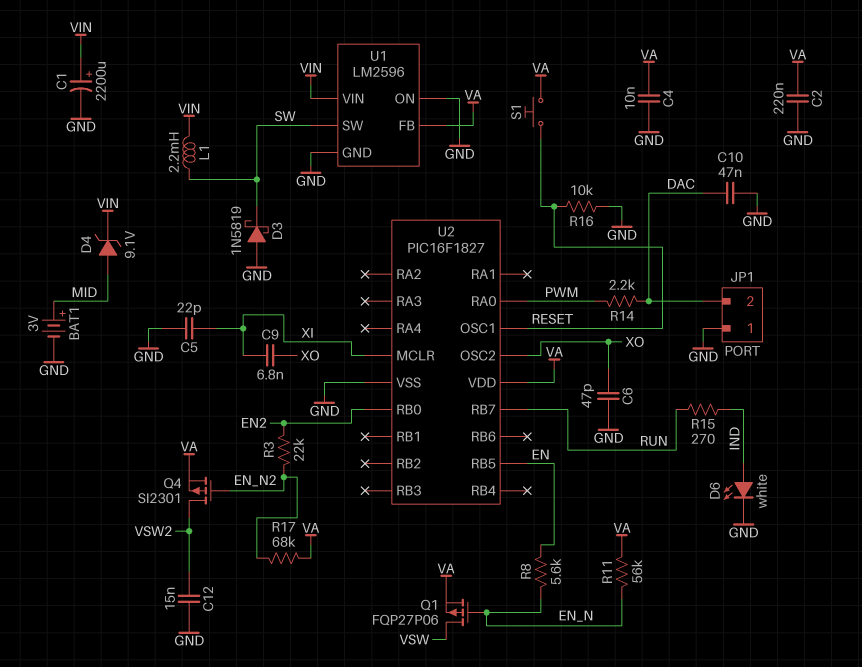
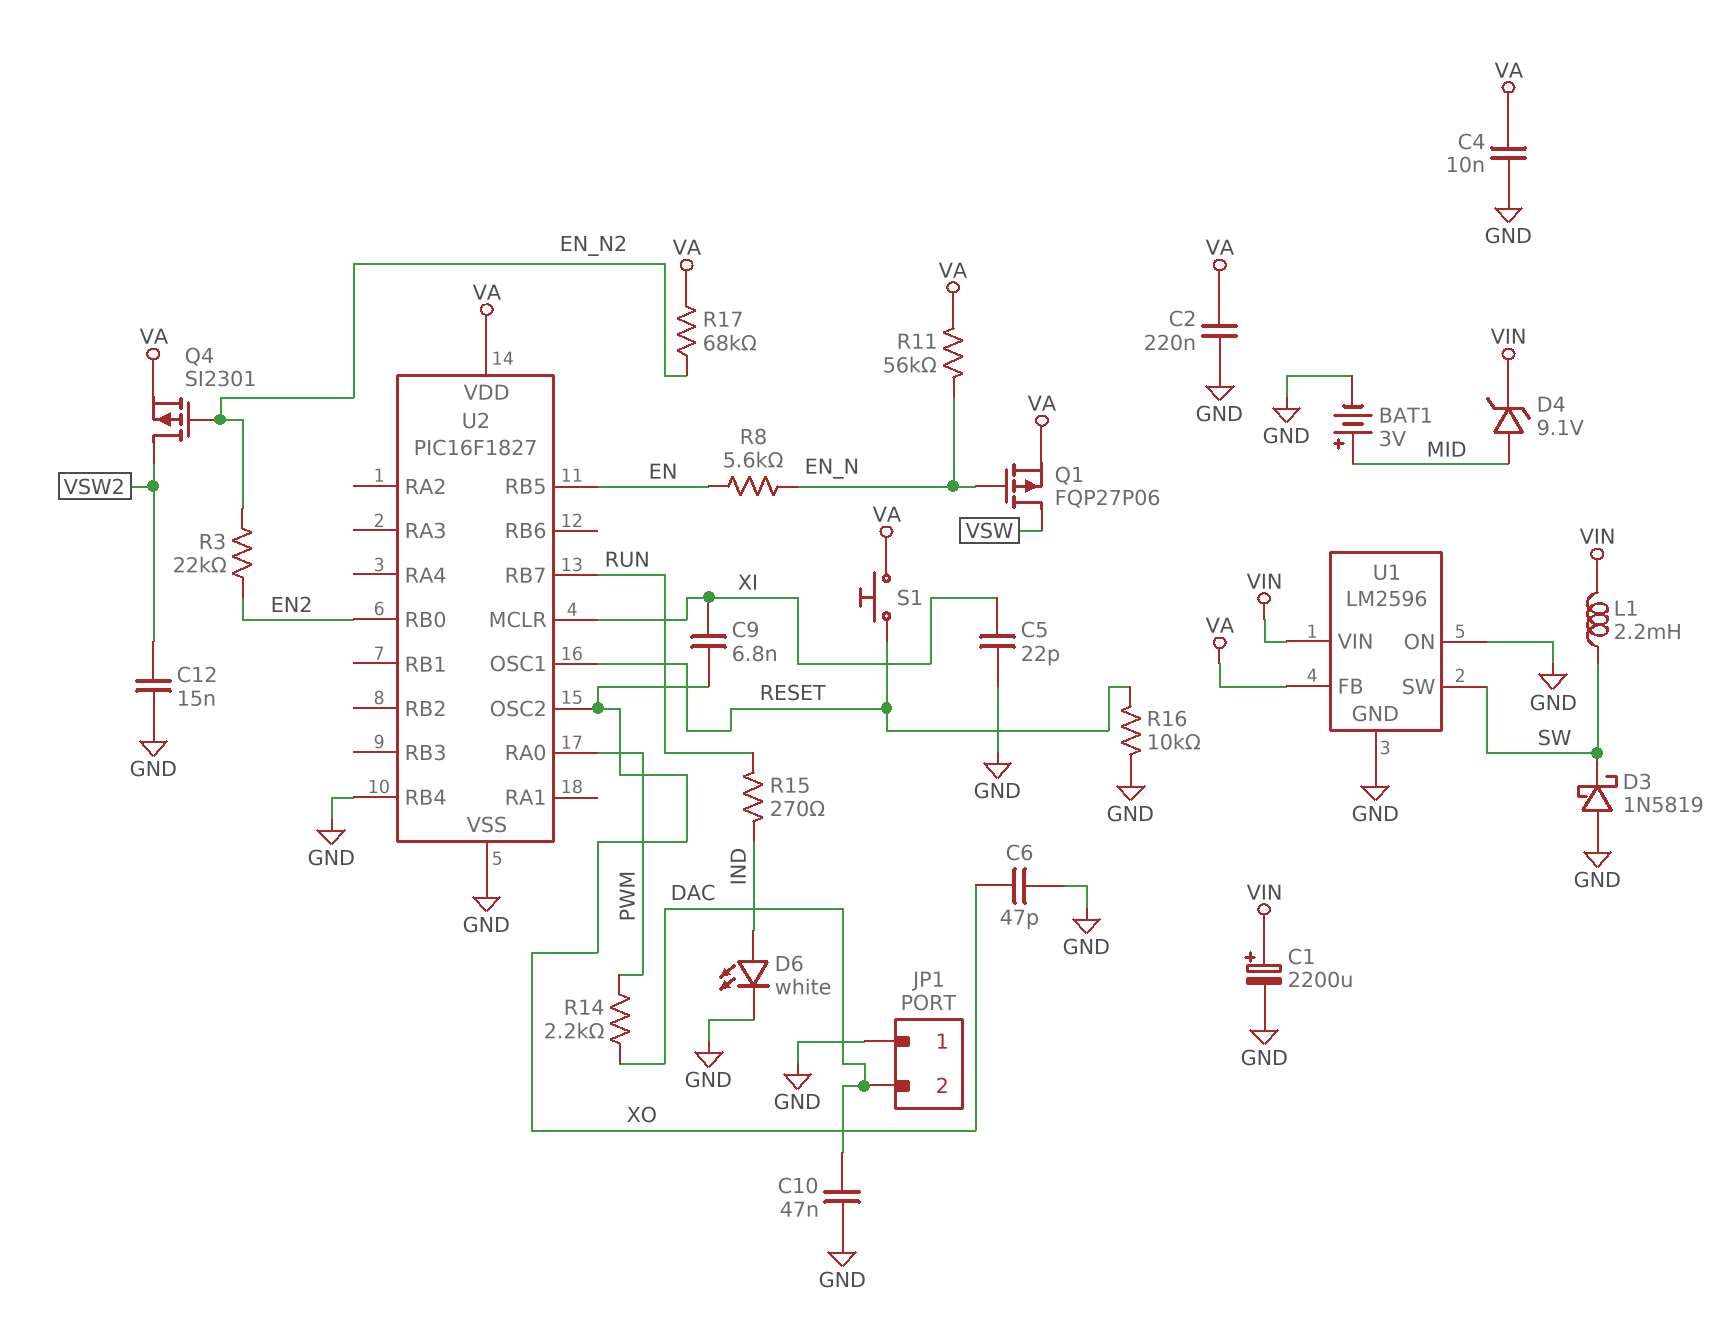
U2 pin RB4: none -> GND

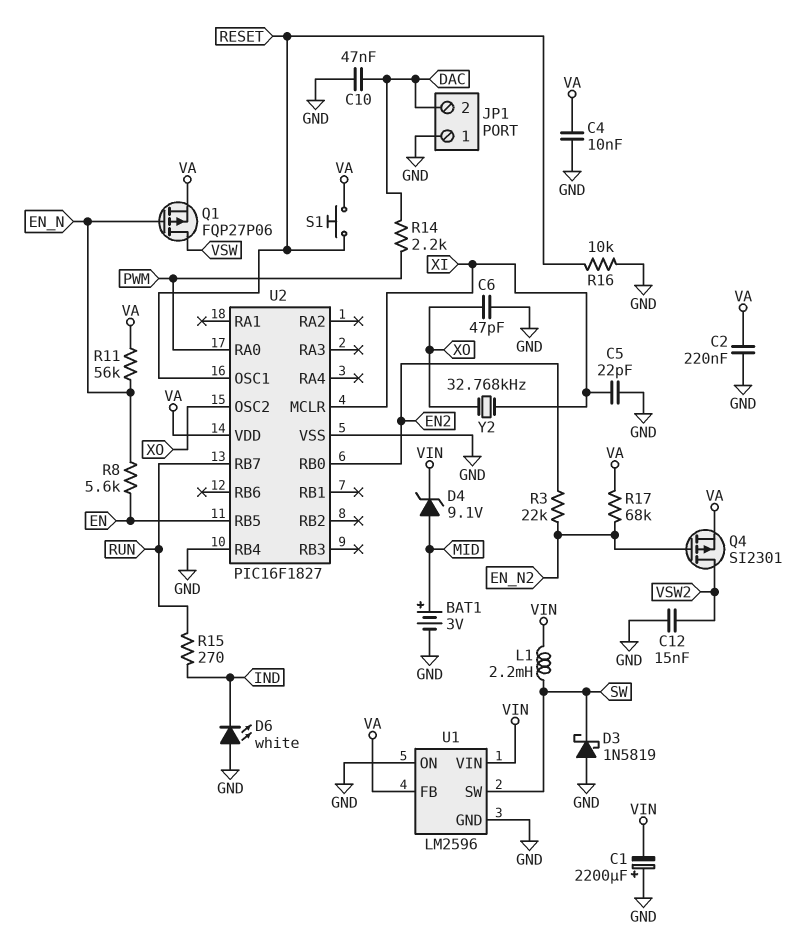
C1: 2200uF (plus VIN, minus GND) -> 2200uF (plus GND, minus VIN)
C9: 6.8nF (XI, XO) -> none
D6: LED white (A IND, K GND) -> LED white (A GND, K IND)
Y2: none -> 32.768kHz (XI, XO)

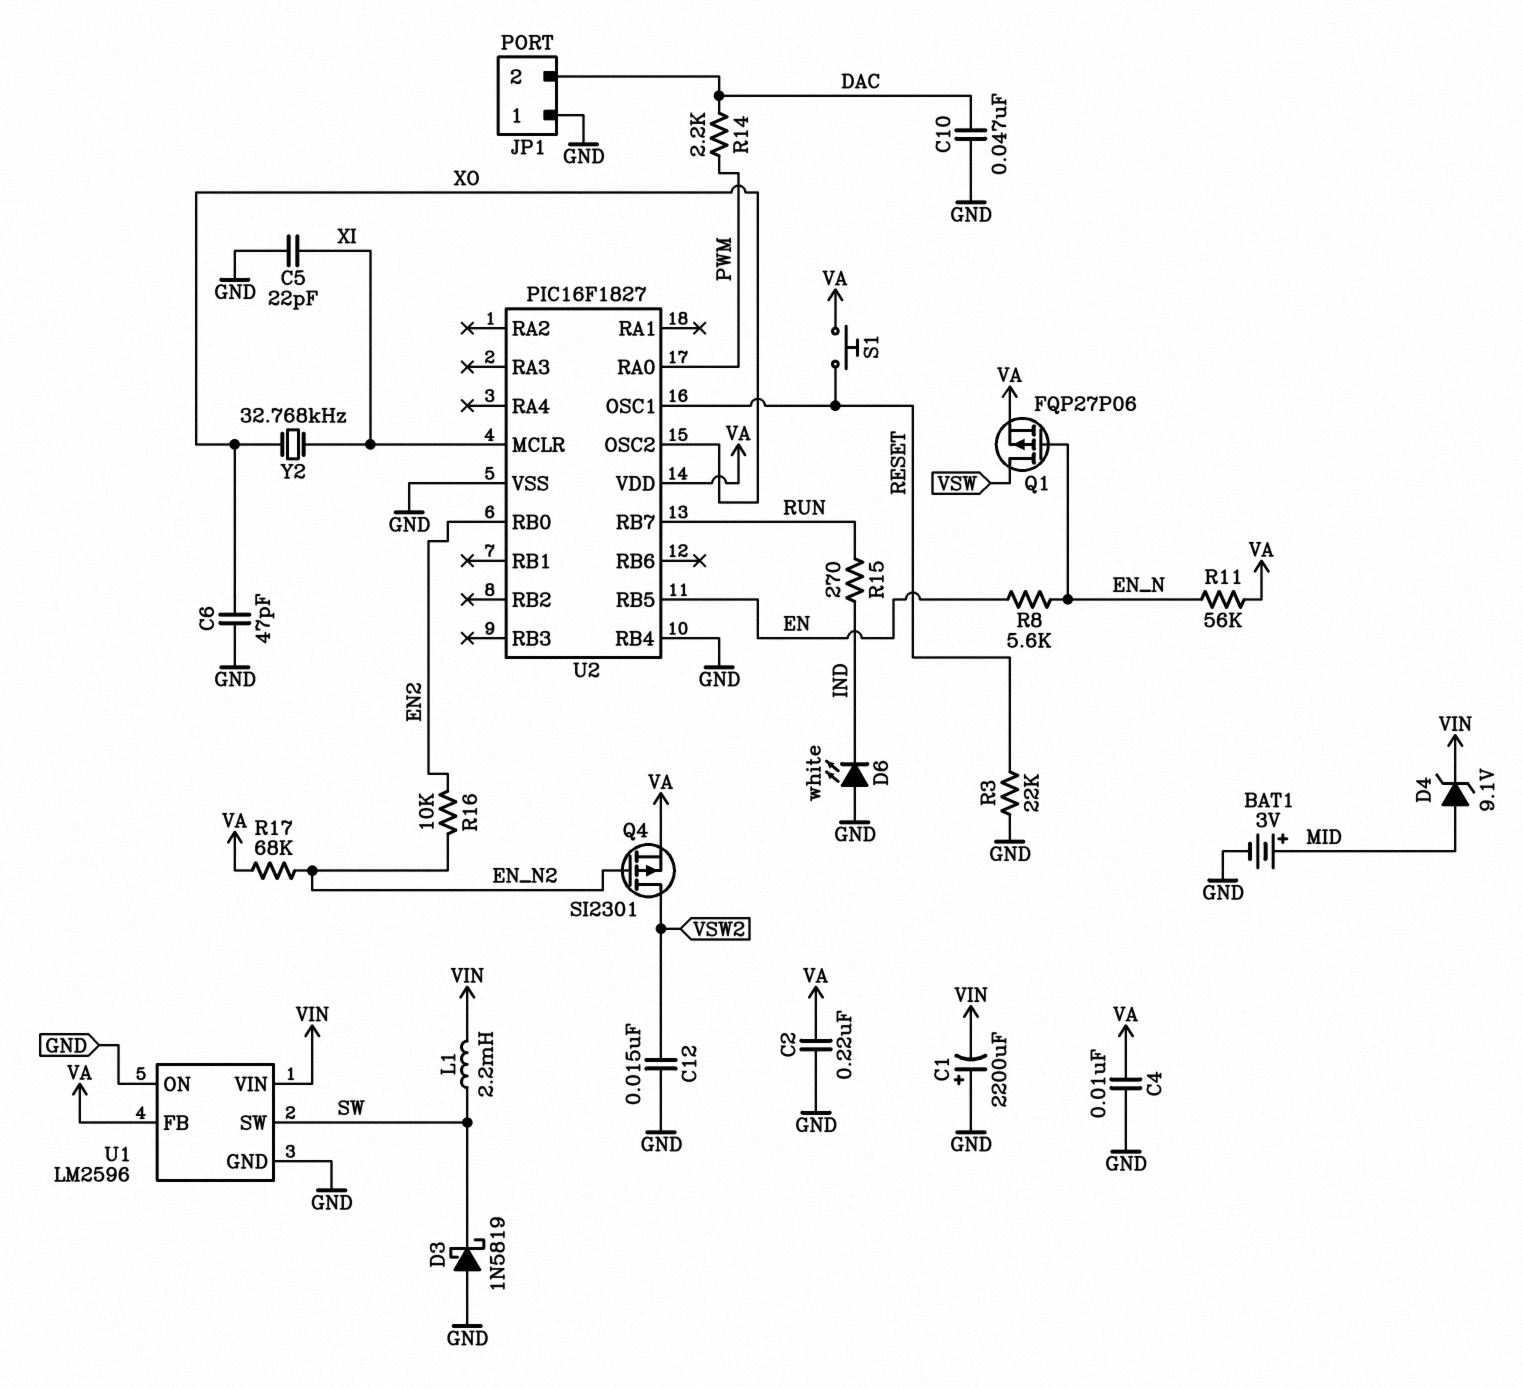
R3: 22k (EN2, EN_N2) -> 22k (GND, RESET)
R16: 10k (GND, RESET) -> 10k (EN2, EN_N2)

